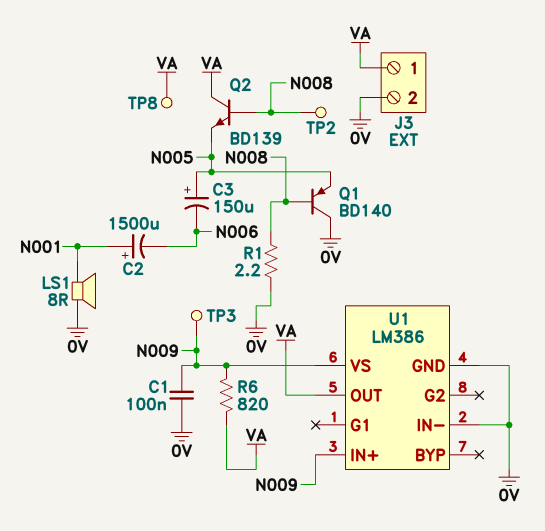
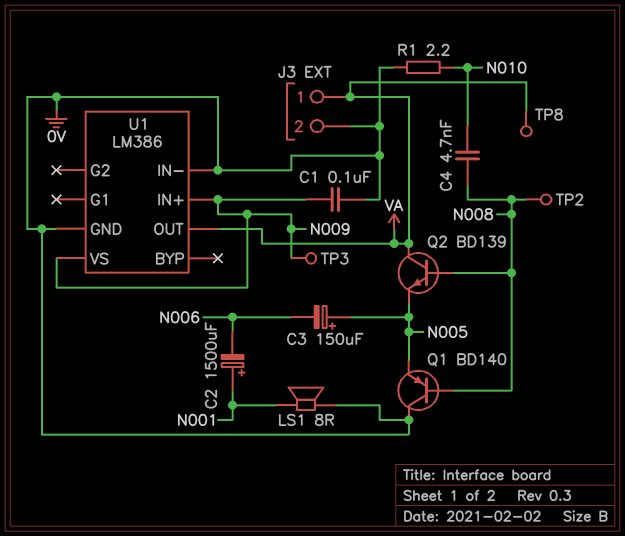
C4: none -> 4.7nF (N008, N010)
R1: 2.2 (0V, N008) -> 2.2 (0V, N010)
R6: 820 (N009, VA) -> none

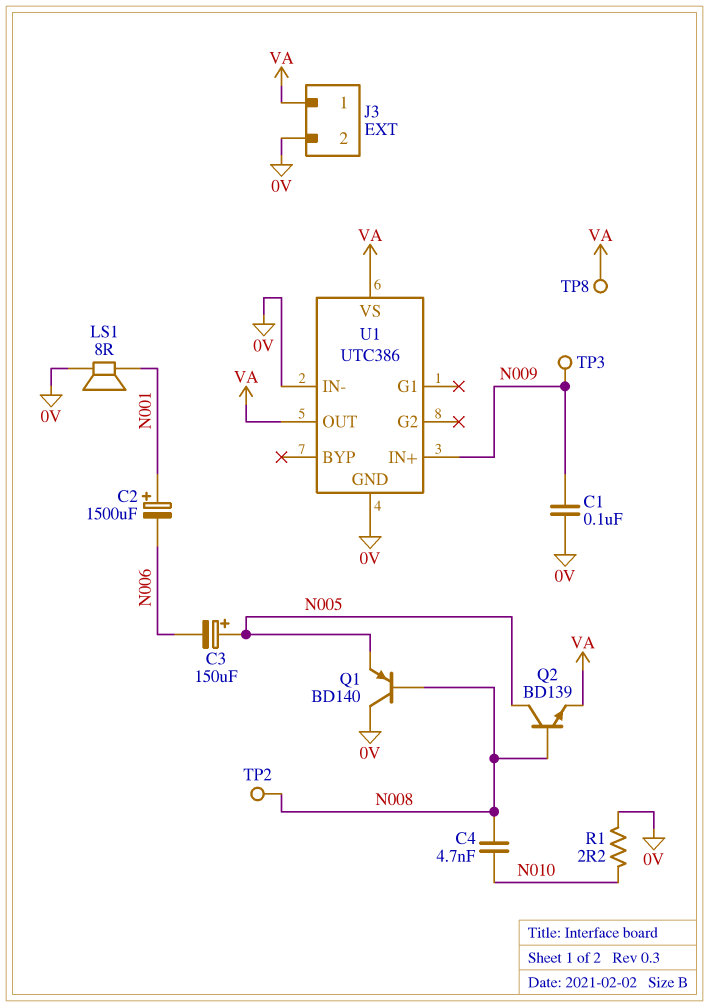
Q2: NPN BD139 (B N008, C VA, E N005) -> NPN BD139 (B N008, C N005, E VA)
U1: LM386 -> UTC386
U1 pin VS: N009 -> VA

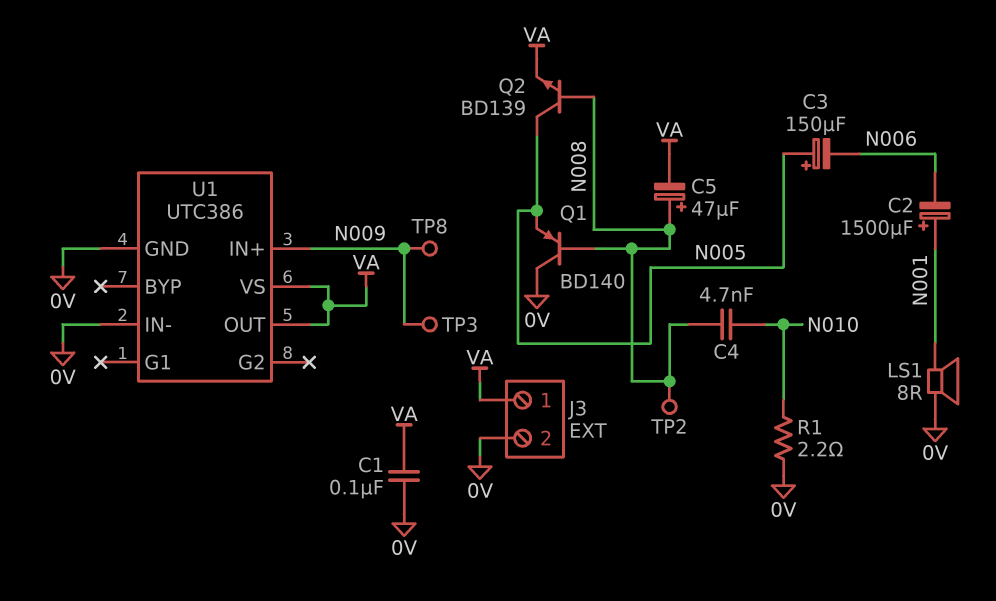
C1: 100nF (0V, N009) -> 100nF (0V, VA)
C5: none -> 47uF (plus N008, minus VA)
TP8: test point (VA) -> test point (N009)

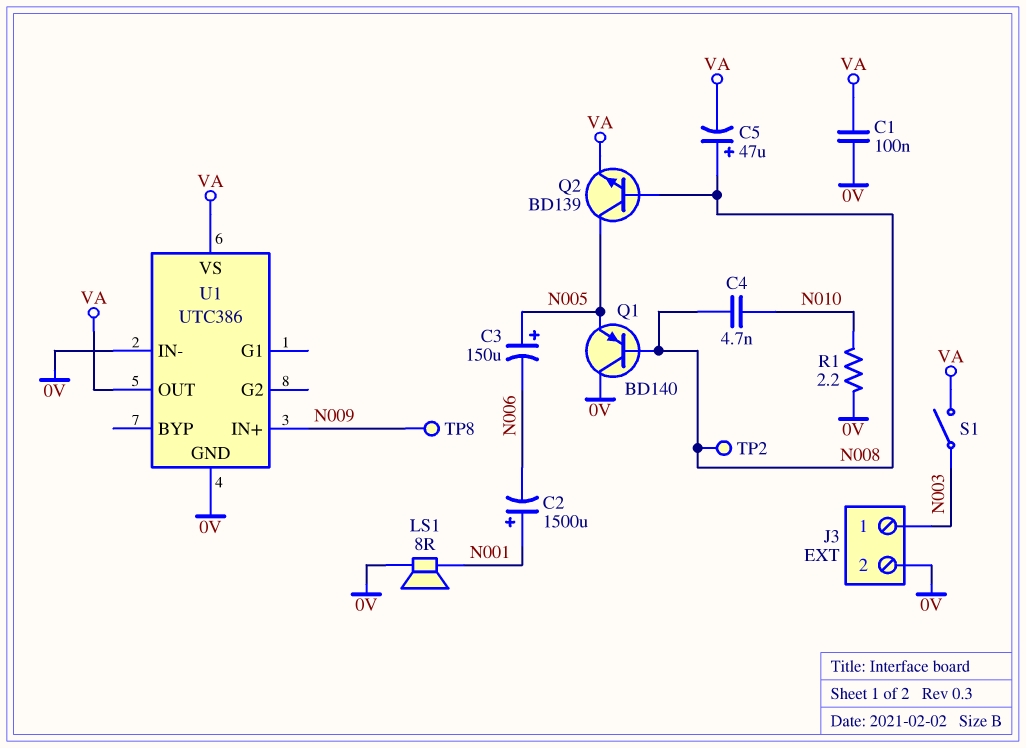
J3 pin 1: VA -> N003
S1: none -> switch (N003, VA)
TP3: test point (N009) -> none

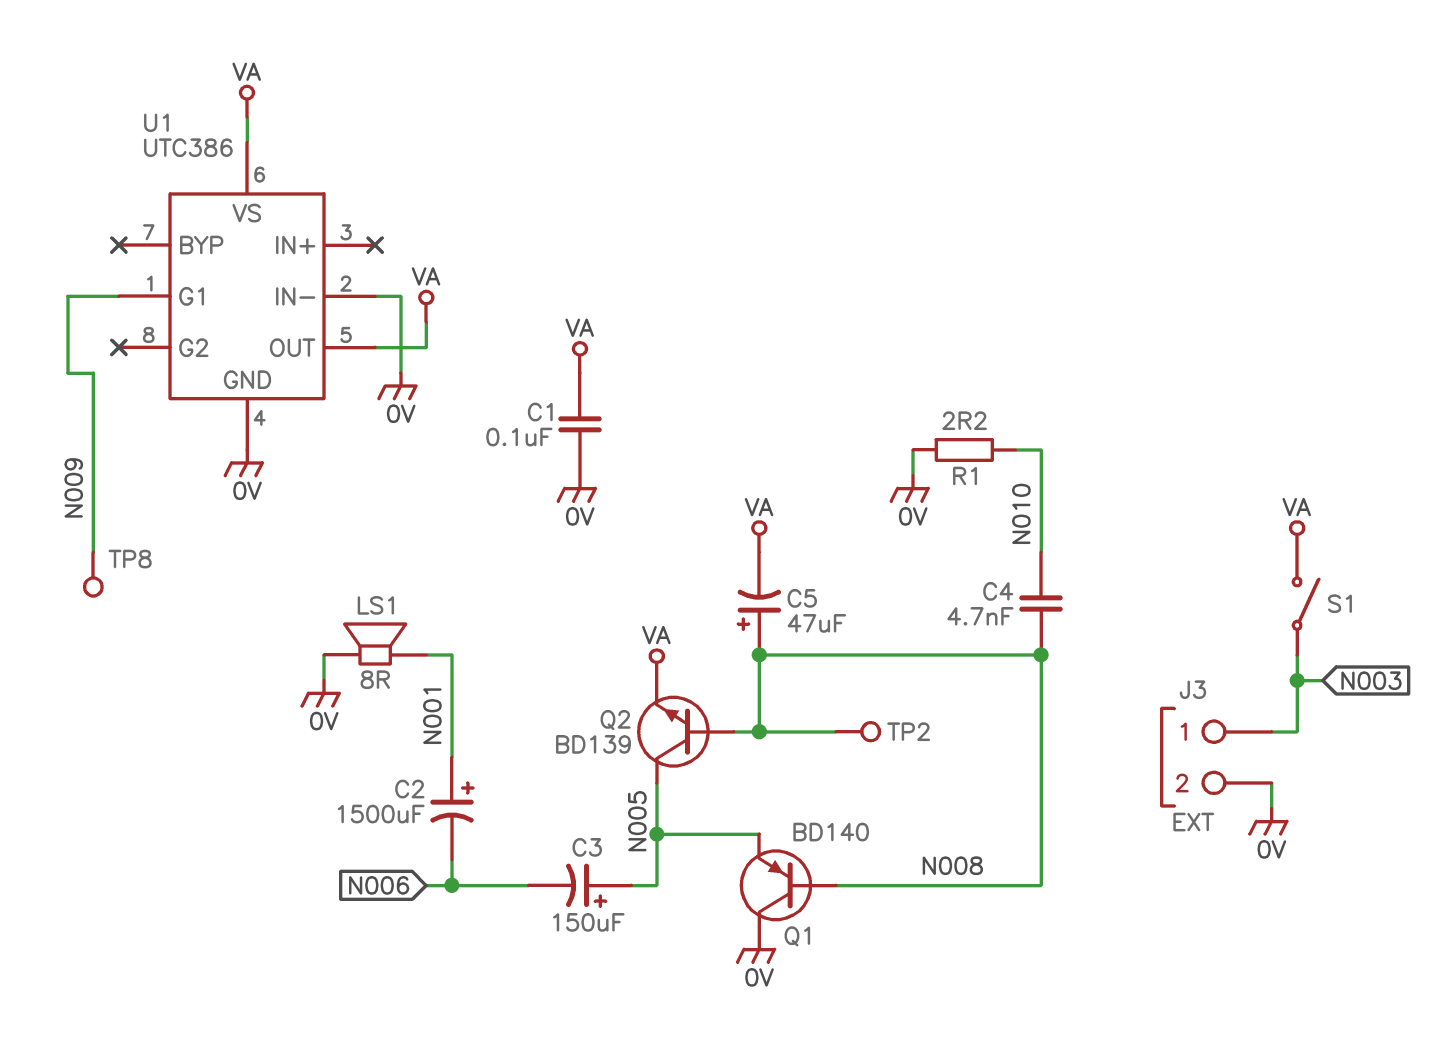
U1 pin G1: none -> N009
U1 pin IN+: N009 -> none

